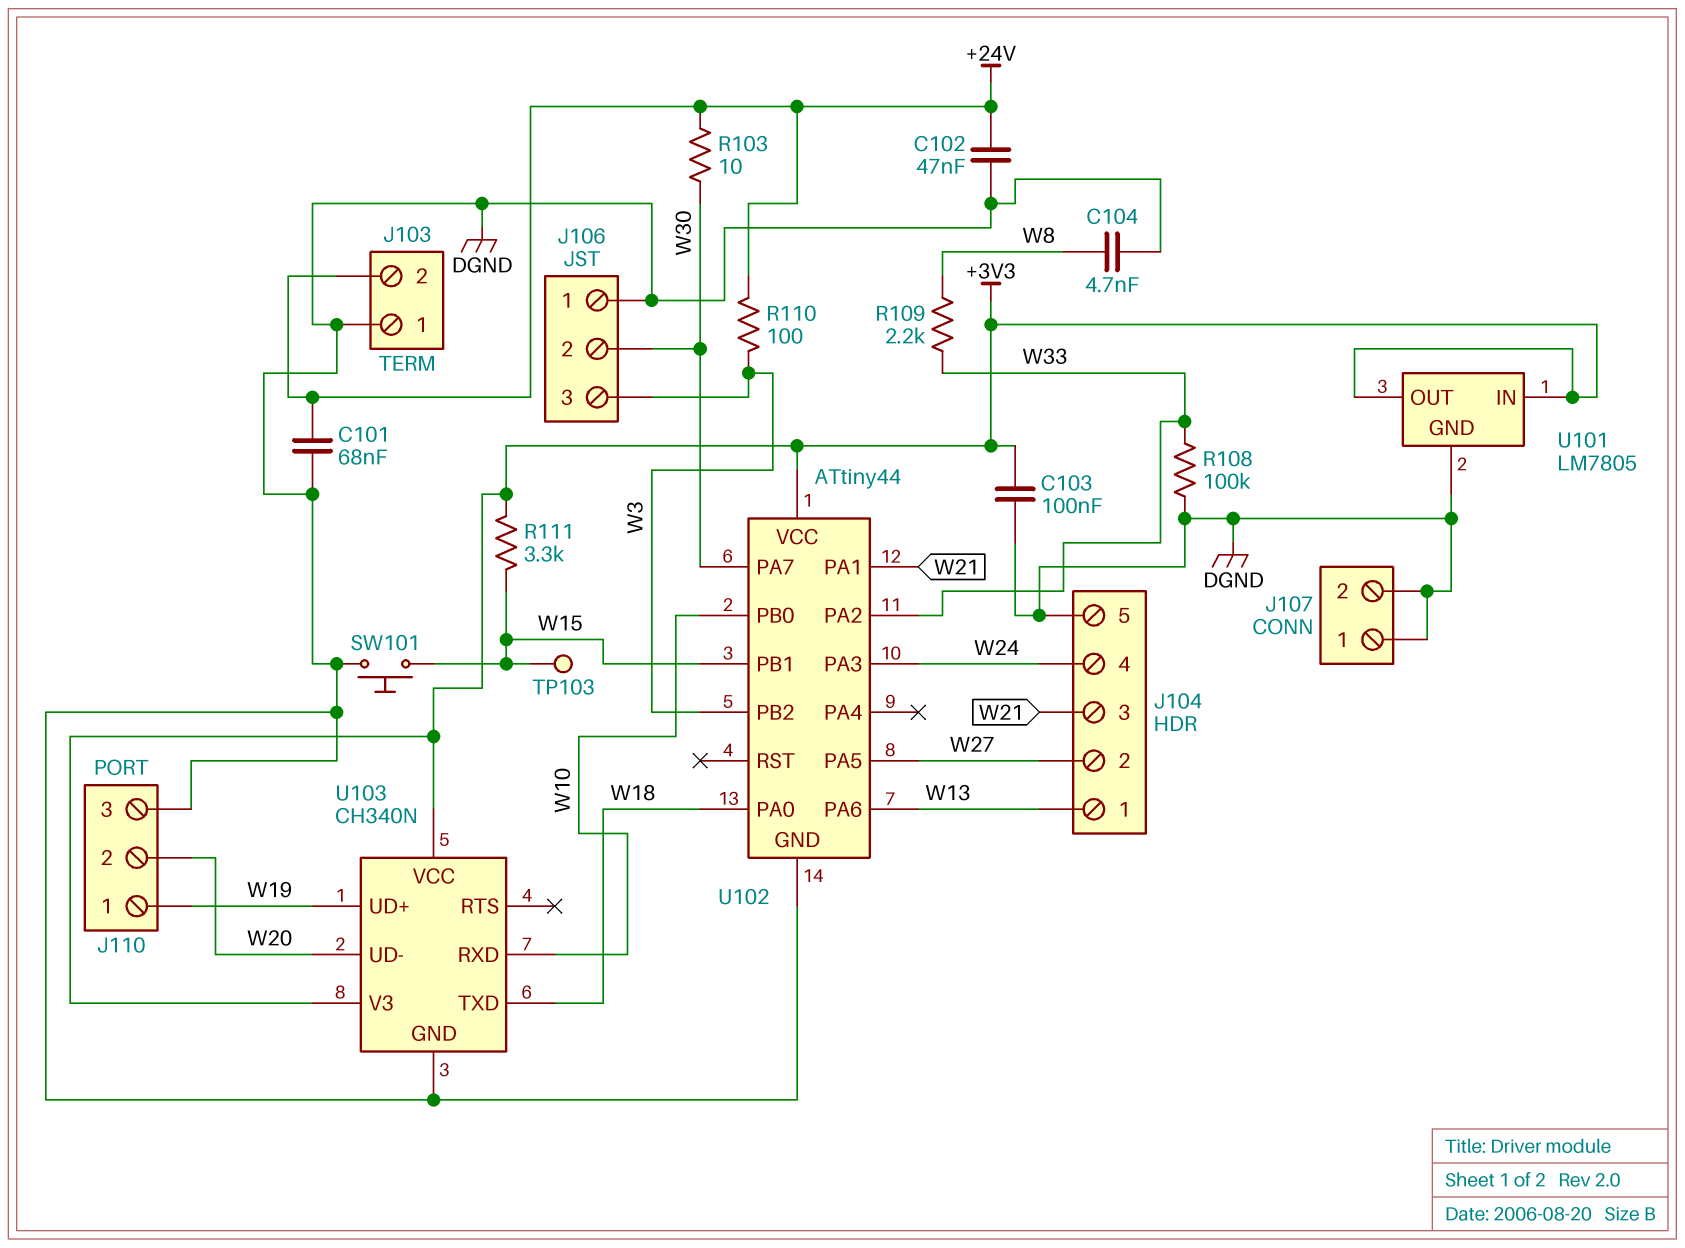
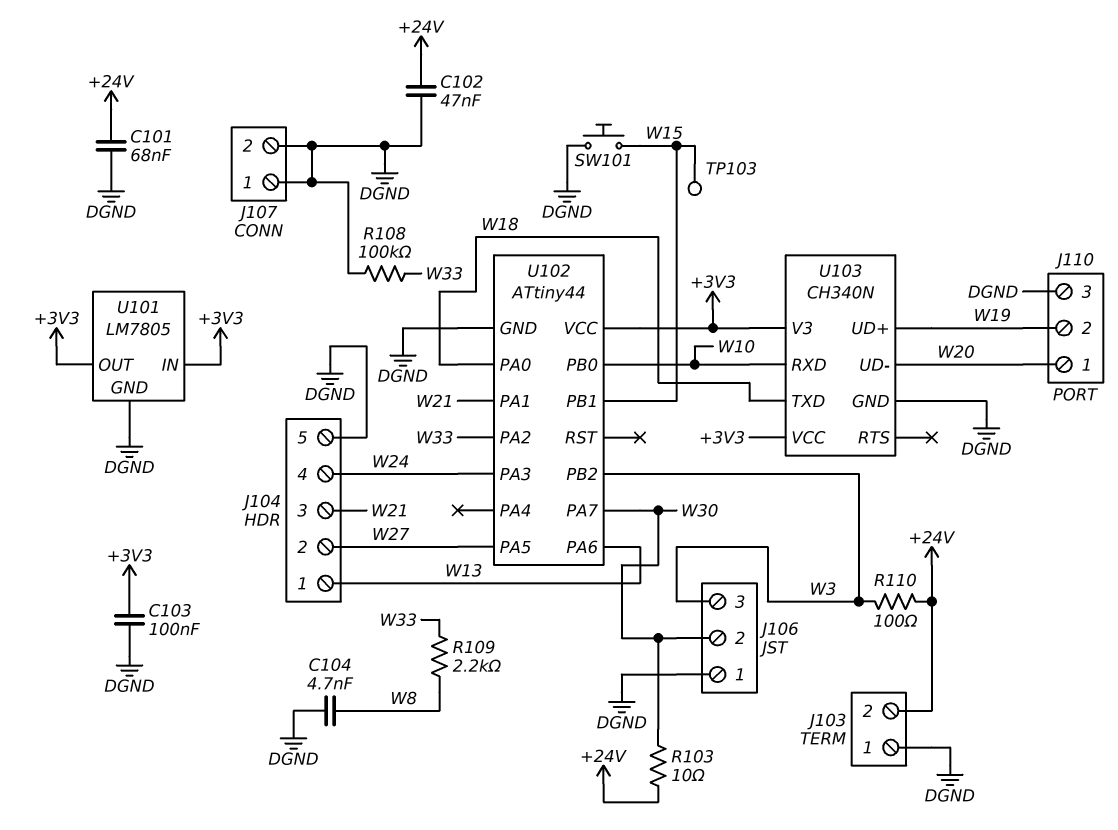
J110 pin 1: W19 -> W20
J110 pin 2: W20 -> W19
R111: 3.3k (+3V3, W15) -> none

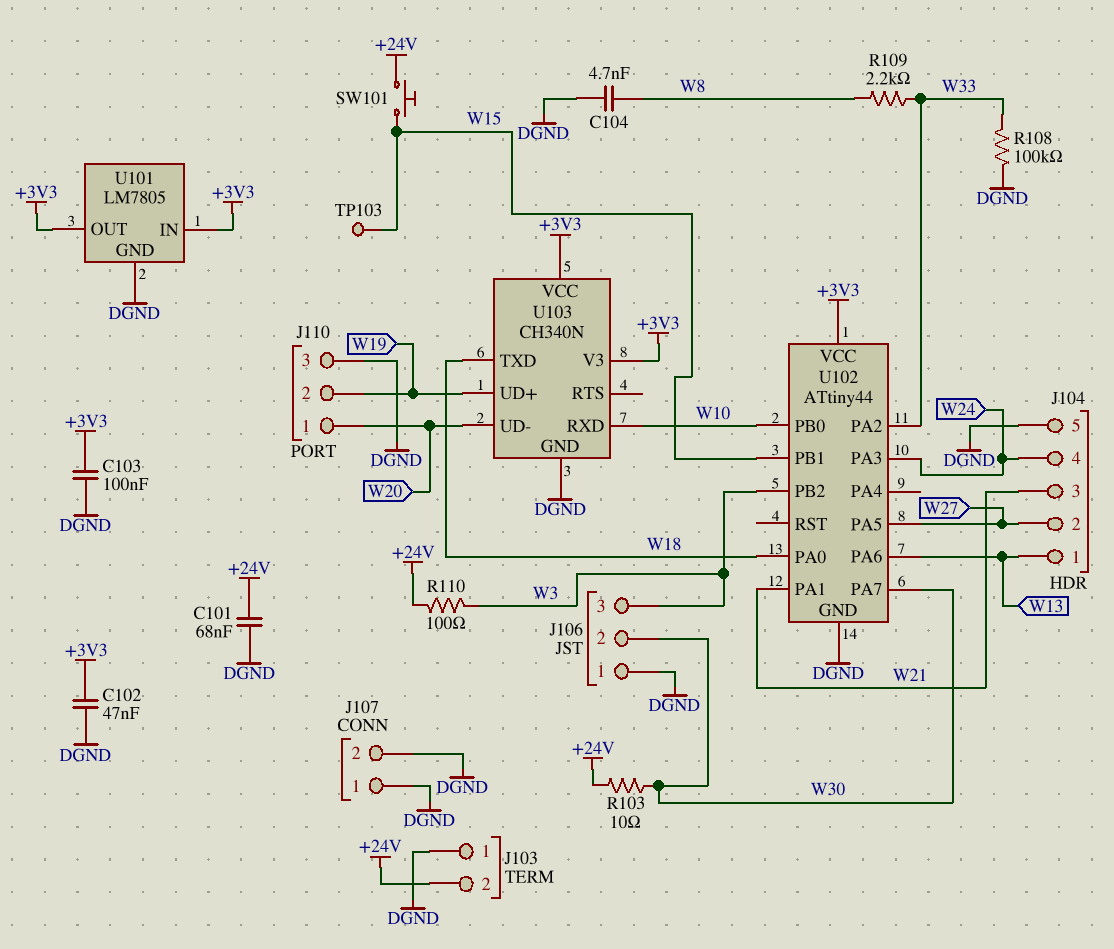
C102: 47nF (+24V, DGND) -> 47nF (+3V3, DGND)
SW101: button (DGND, W15) -> button (+24V, W15)

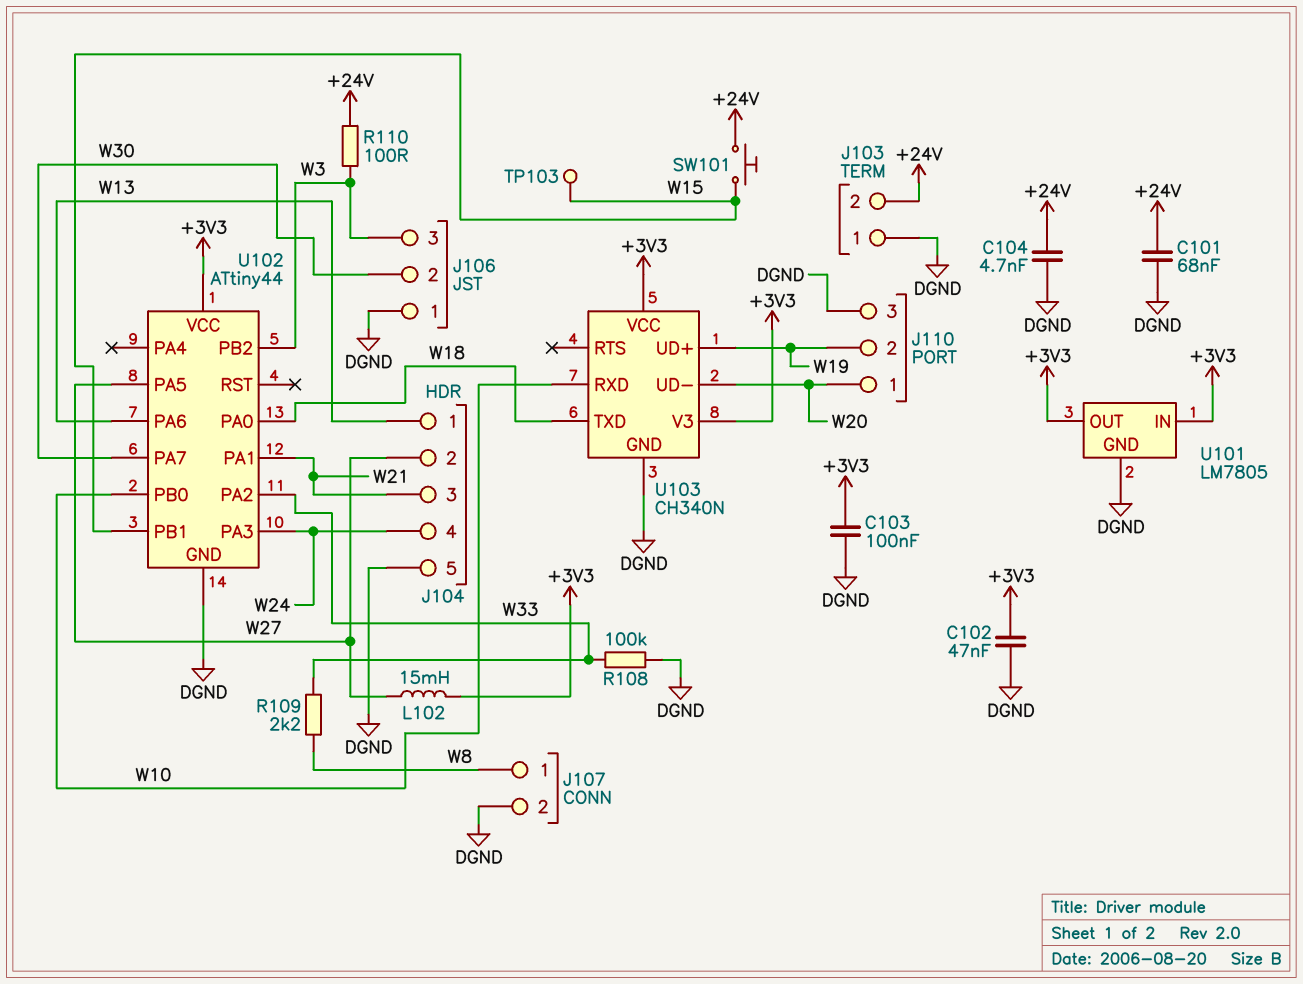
C104: 4.7nF (DGND, W8) -> 4.7nF (+24V, DGND)
J107 pin 1: DGND -> W8
L102: none -> 15mH (+3V3, W27)
R103: 10 (+24V, W30) -> none

